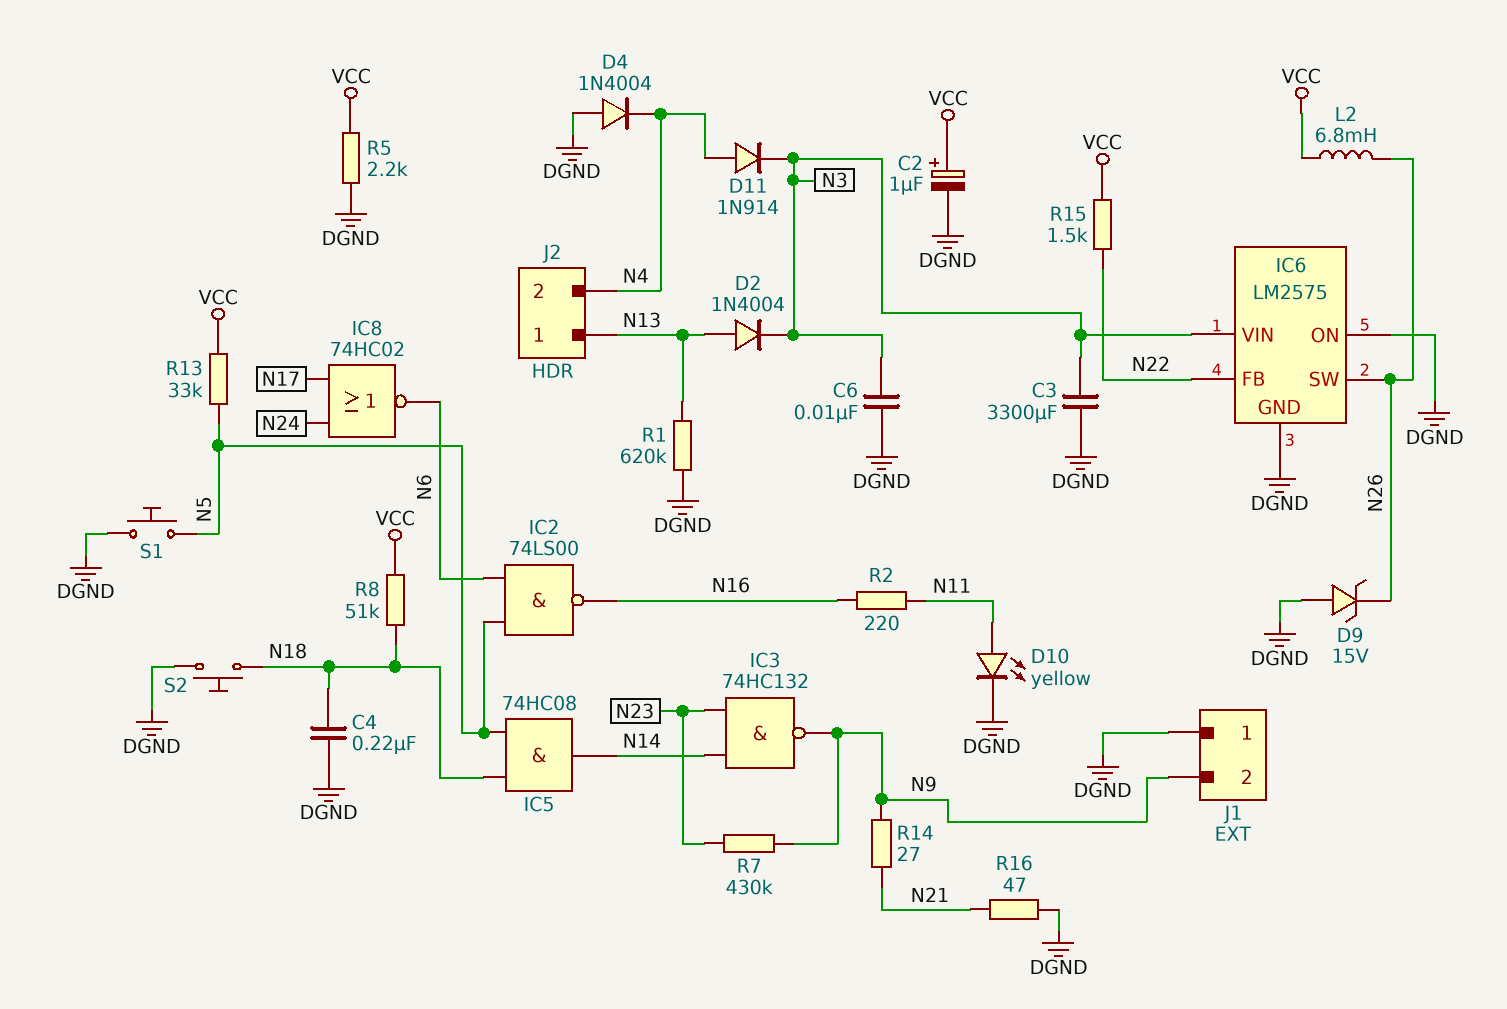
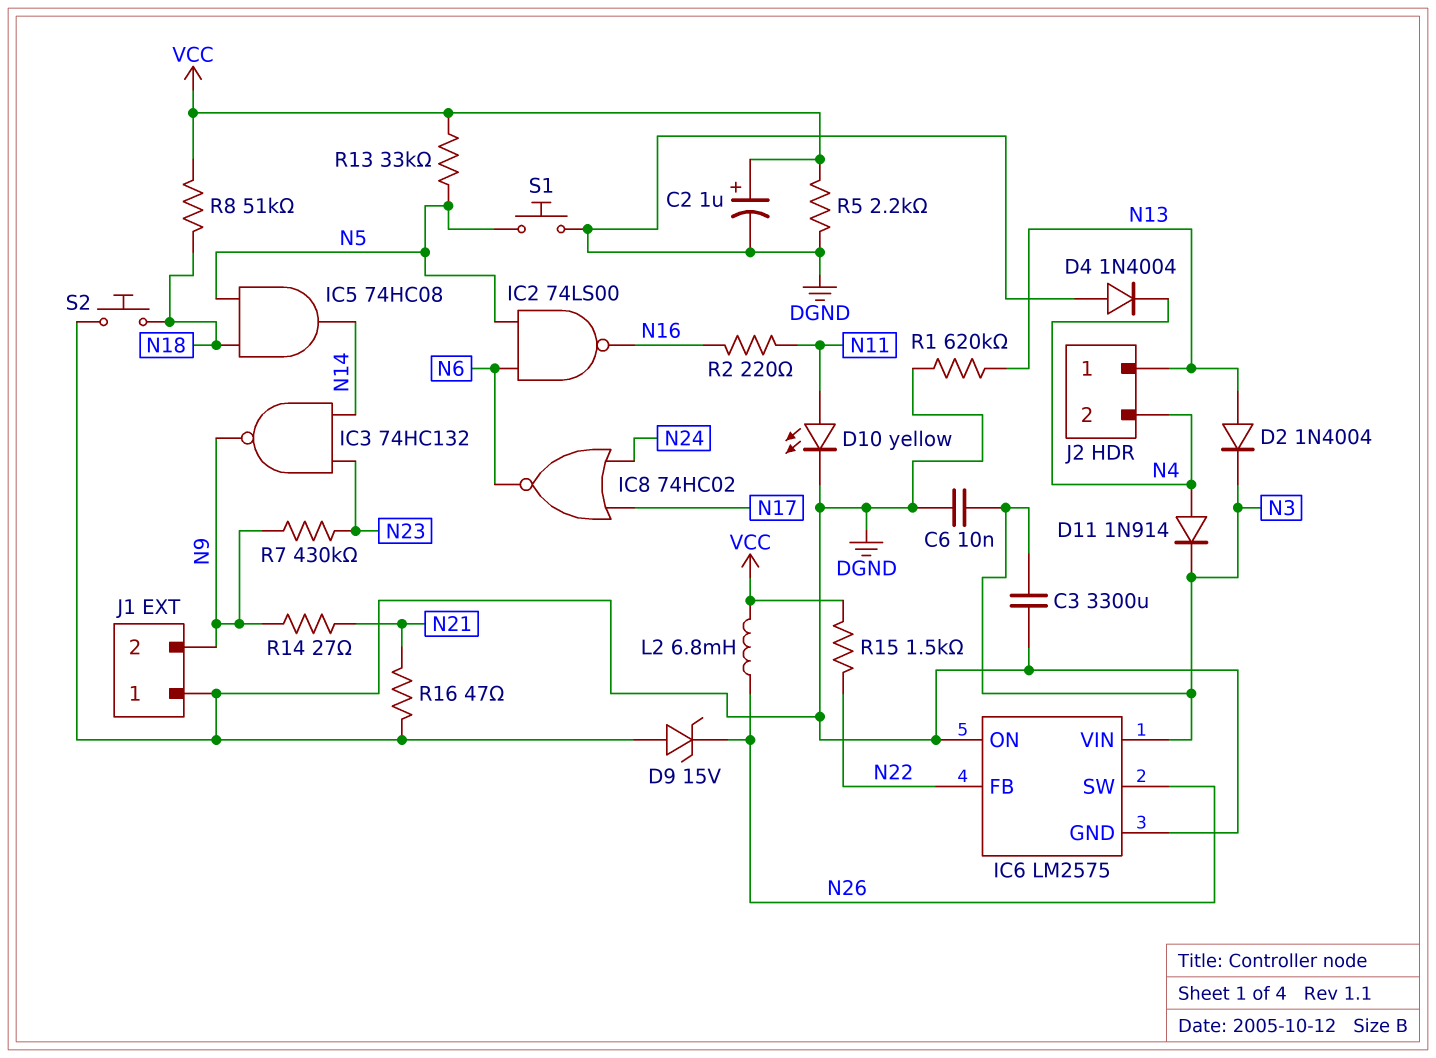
C4: 220nF (DGND, N18) -> none

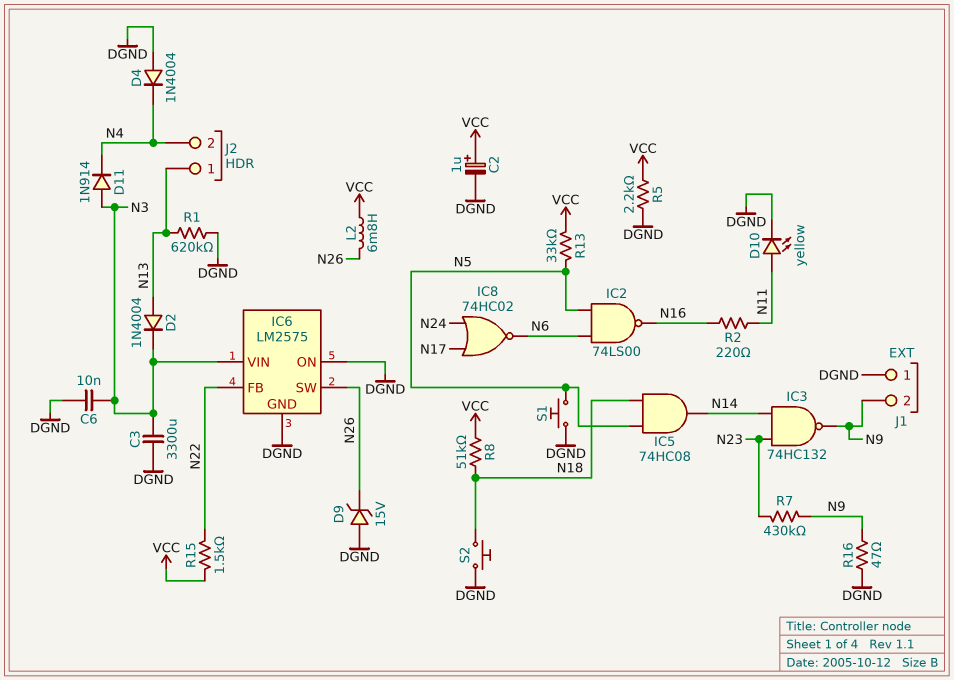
D11: diode 1N914 (A N4, K N3) -> diode 1N914 (A N3, K N4)
R14: 27 (N9, N21) -> none
R16: 47 (DGND, N21) -> 47 (DGND, N9)

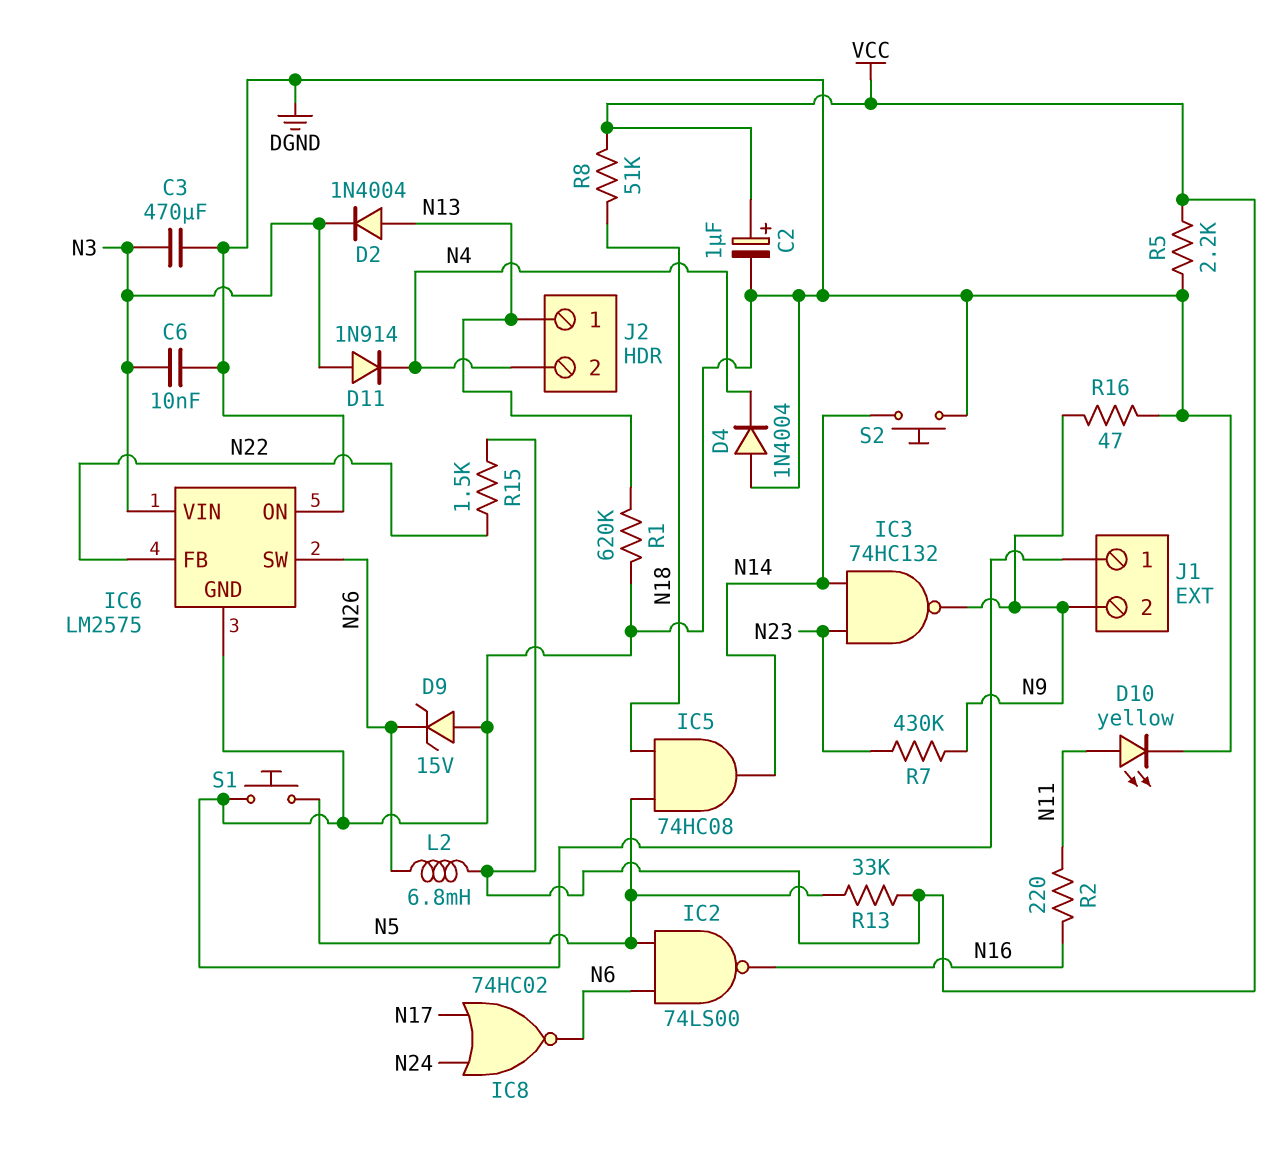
C3: 3300uF (DGND, N3) -> 470uF (DGND, N3)
S2: button (DGND, N18) -> button (DGND, N14)

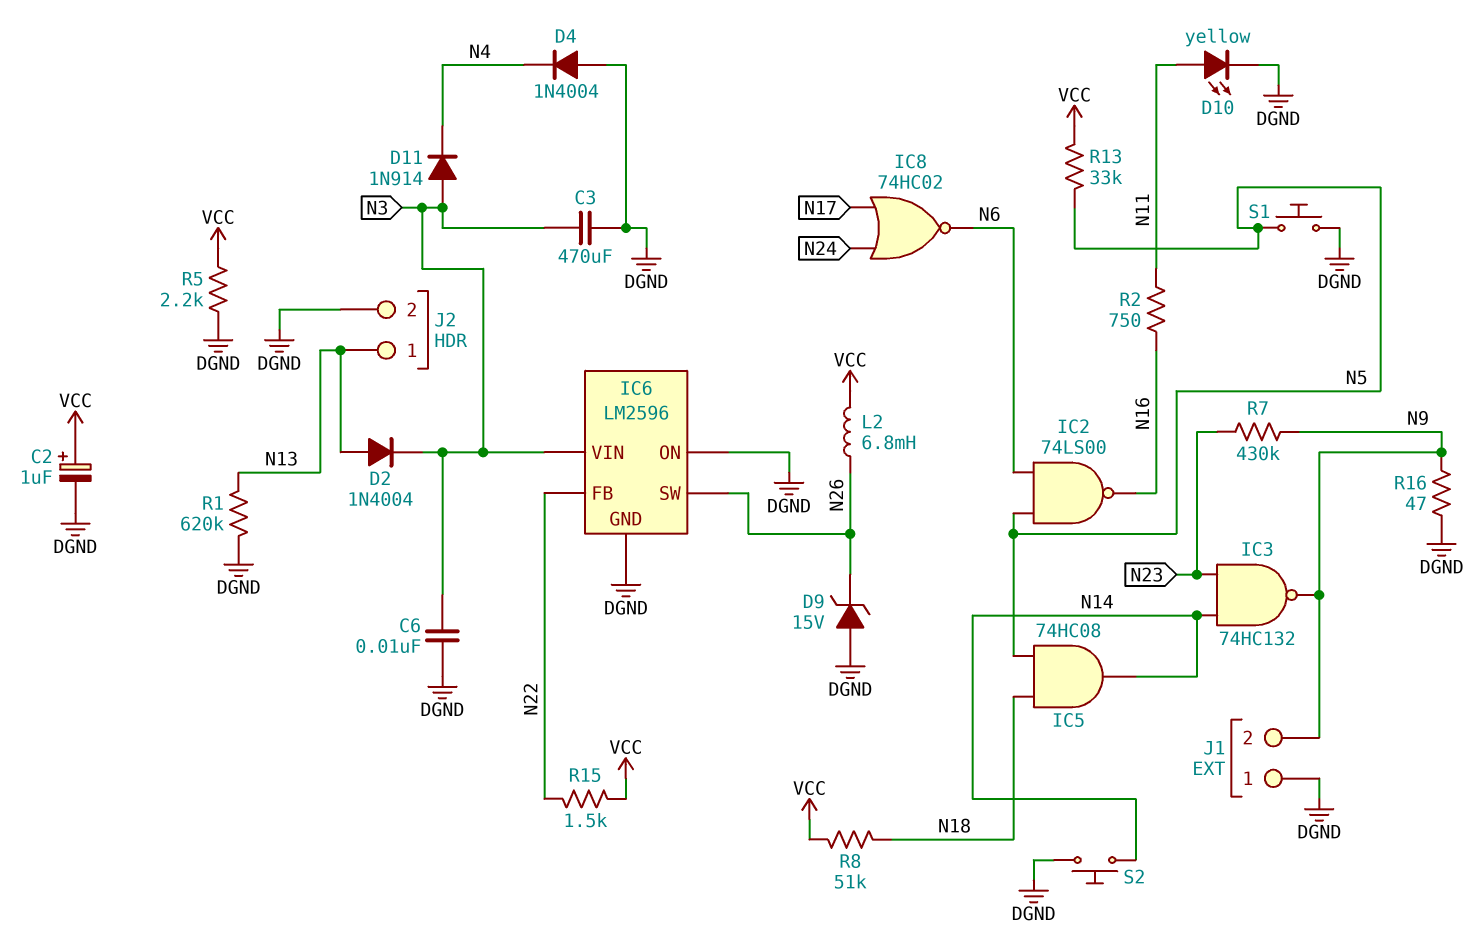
IC6: LM2575 -> LM2596
J2 pin 2: N4 -> DGND
R2: 220 (N11, N16) -> 750 (N11, N16)

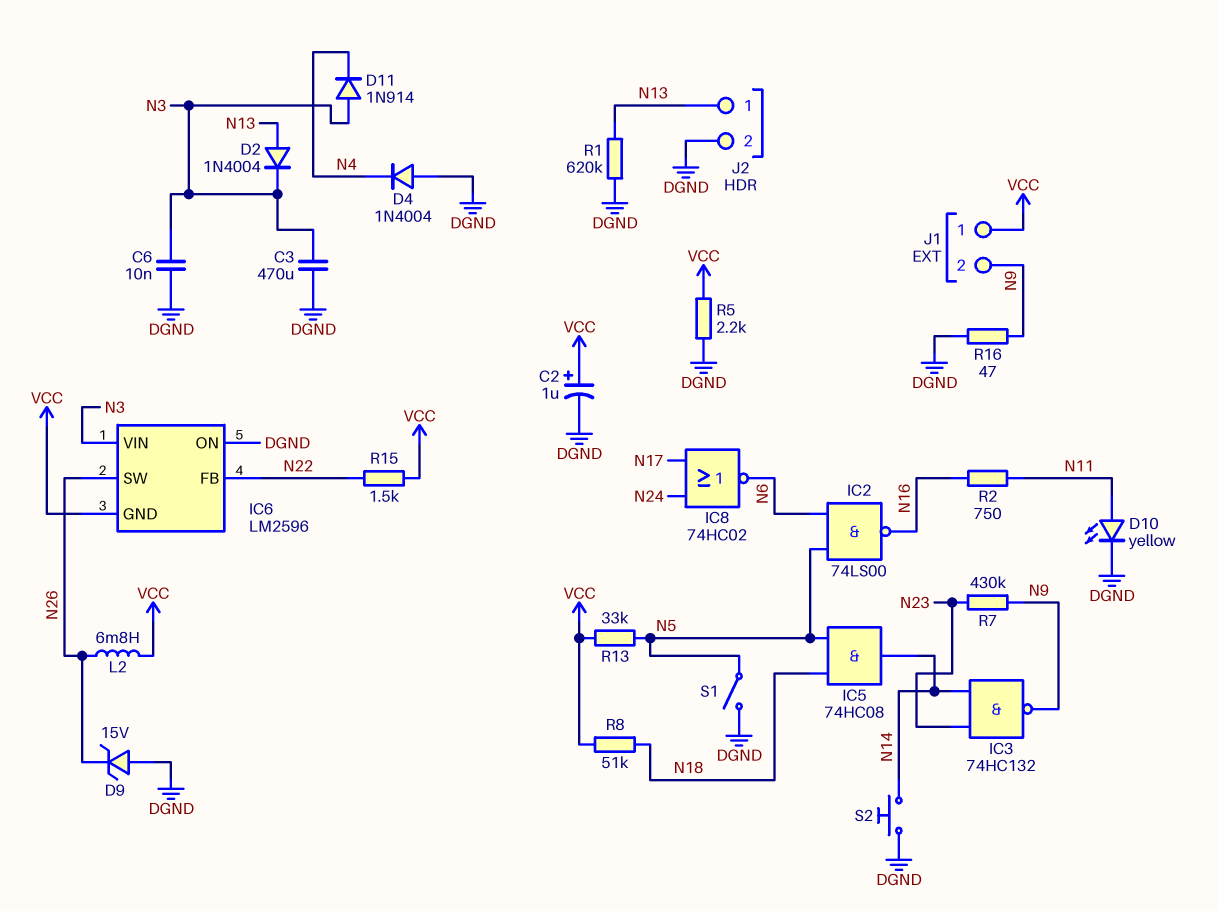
IC6 pin GND: DGND -> VCC
J1 pin 1: DGND -> VCC
S1: button (DGND, N5) -> switch (DGND, N5)

